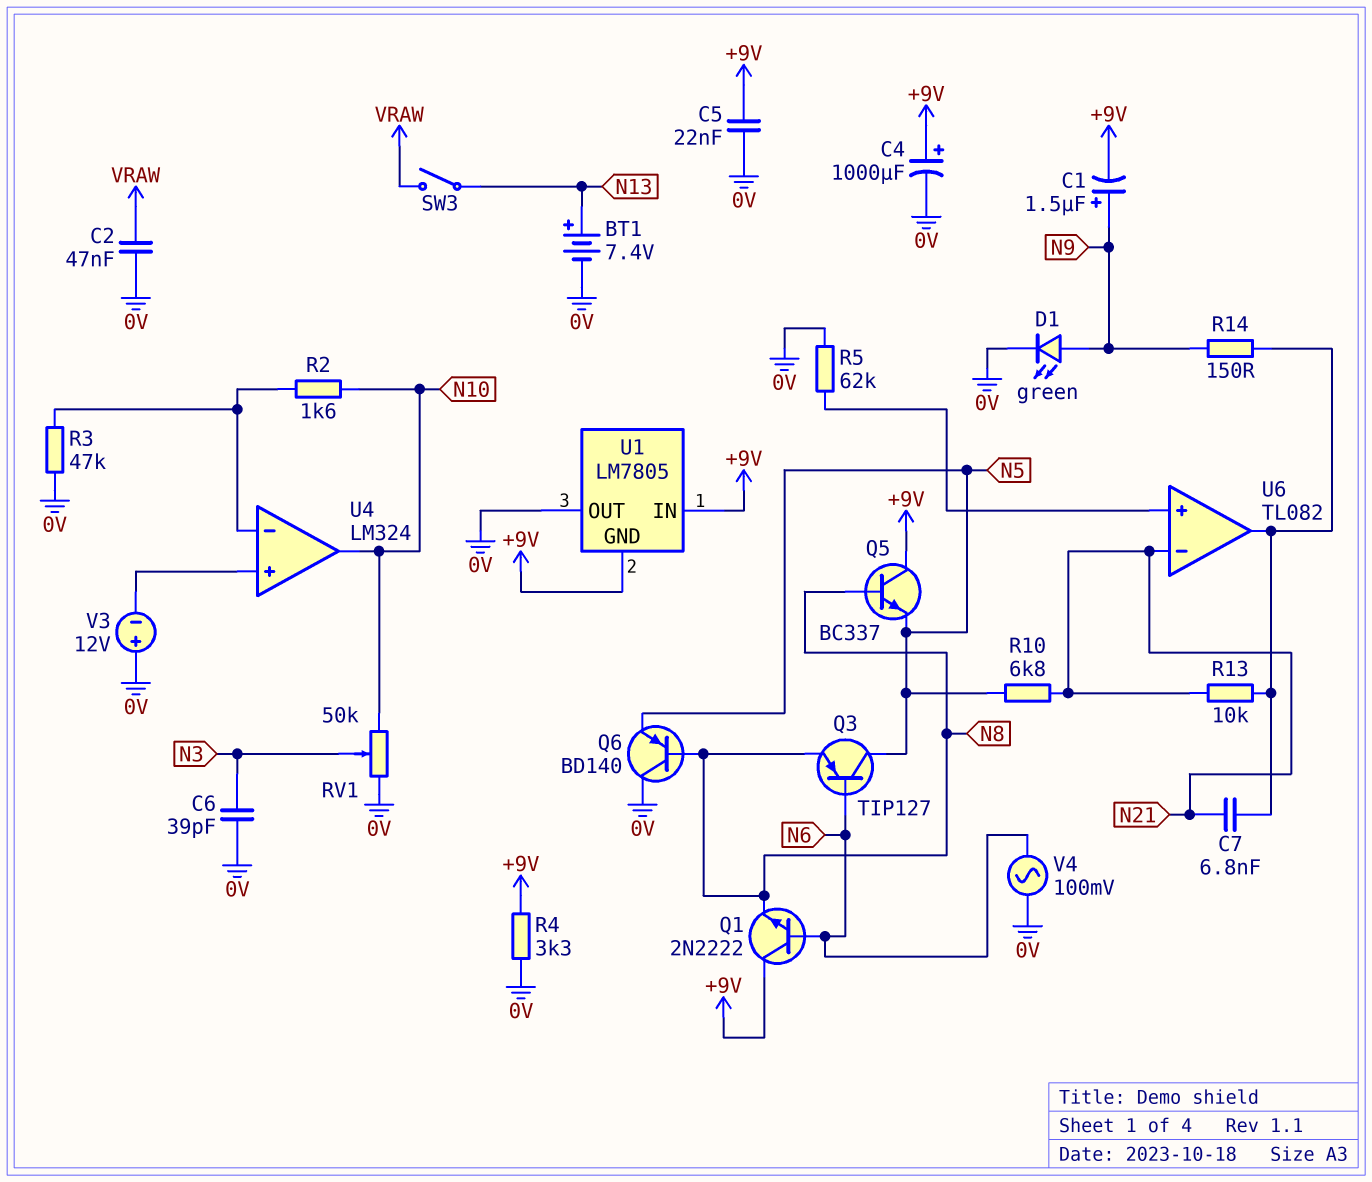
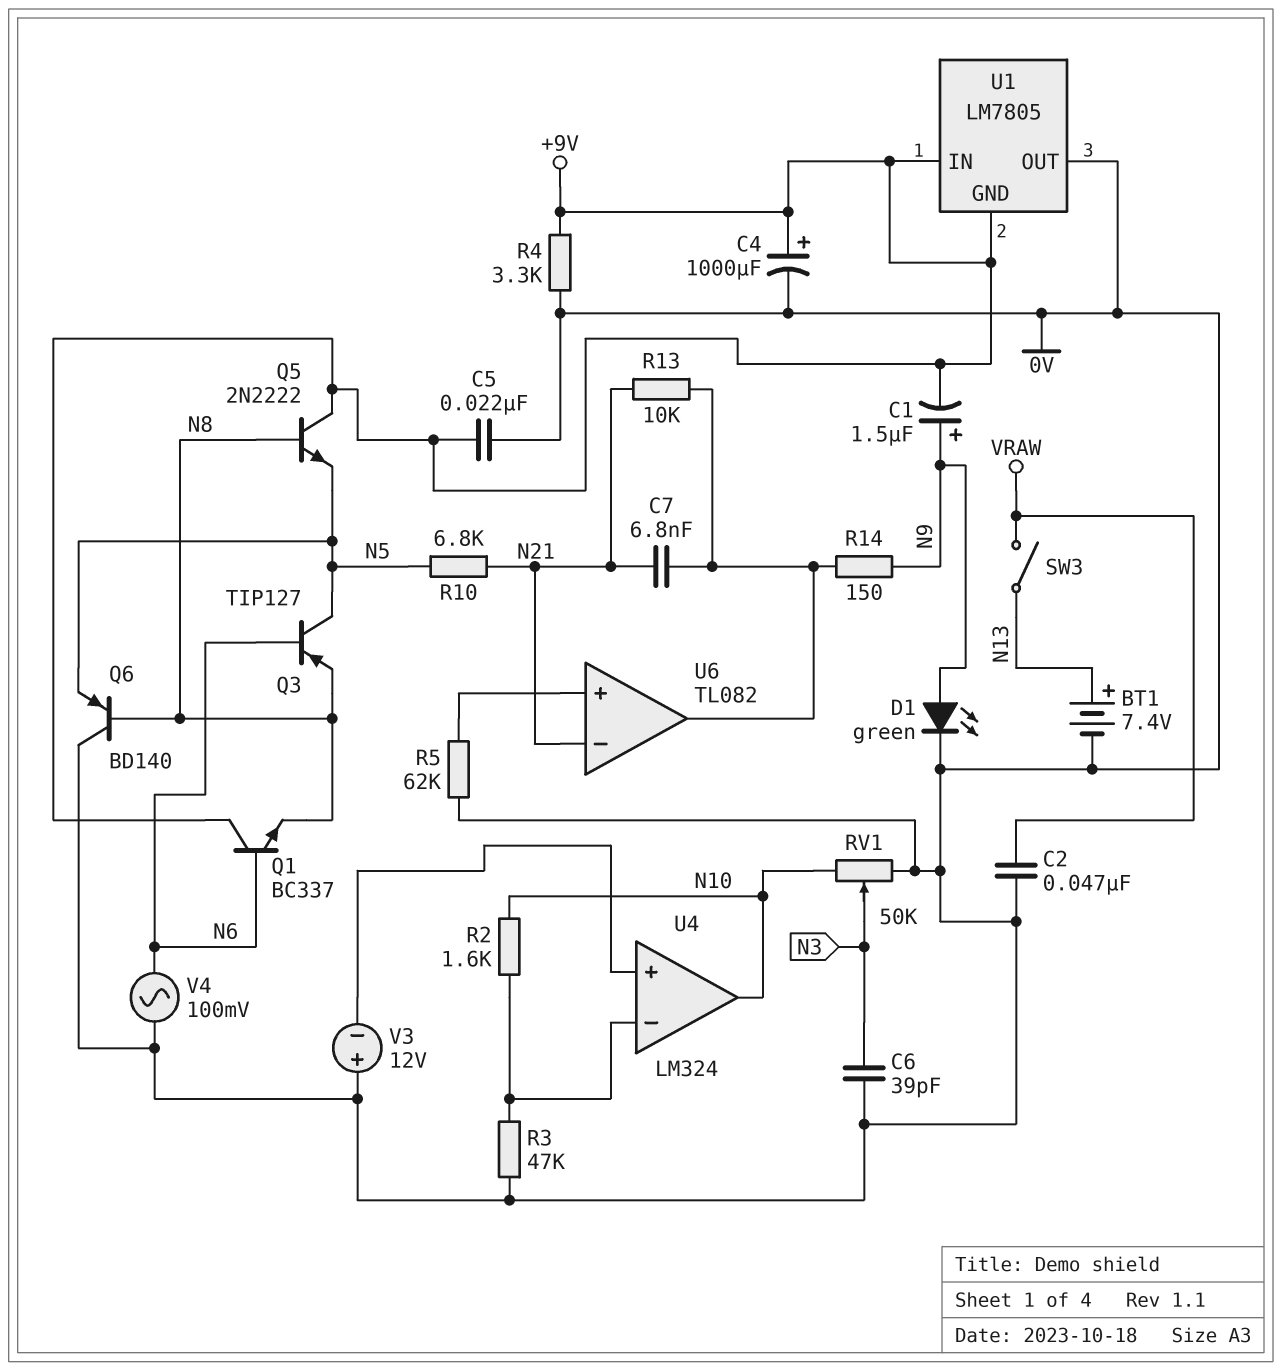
Q1: NPN 2N2222 (B N6, C +9V, E N8) -> NPN BC337 (B N6, C +9V, E N8)
Q5: NPN BC337 (B N8, C +9V, E N5) -> NPN 2N2222 (B N8, C +9V, E N5)

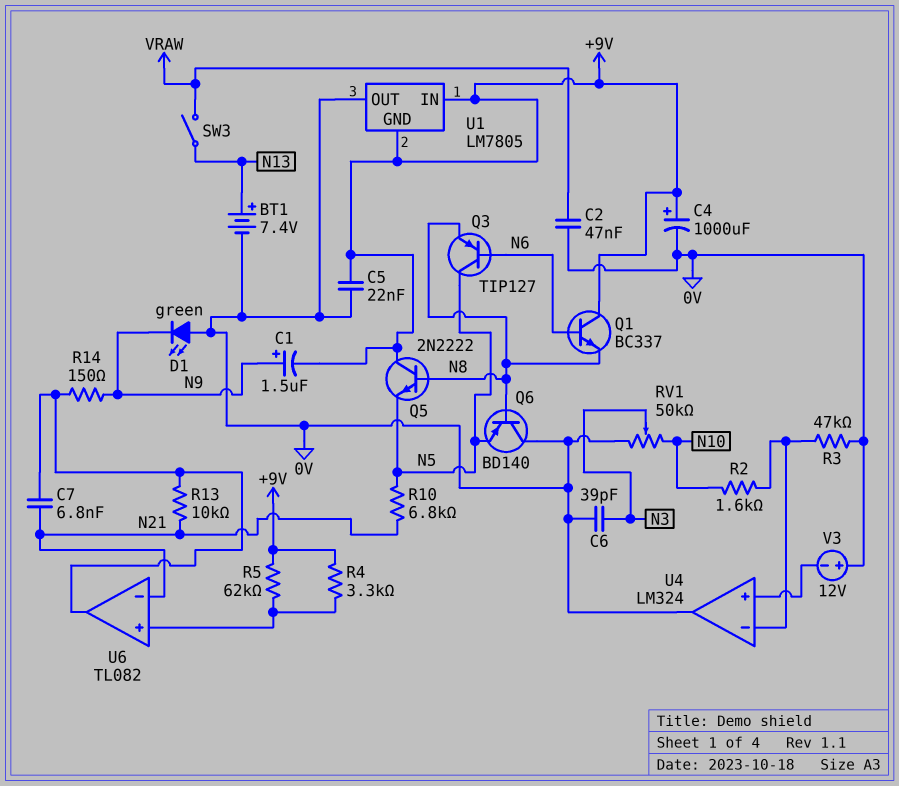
D1: LED green (A N9, K 0V) -> LED green (A 0V, K N9)
R4: 3.3k (+9V, 0V) -> 3.3k (+9V, U6/in+)
R5: 62k (0V, U6/in+) -> 62k (+9V, U6/in+)
U4 pin out: N10 -> 0V
V4: AC 100mV (0V, N6) -> none

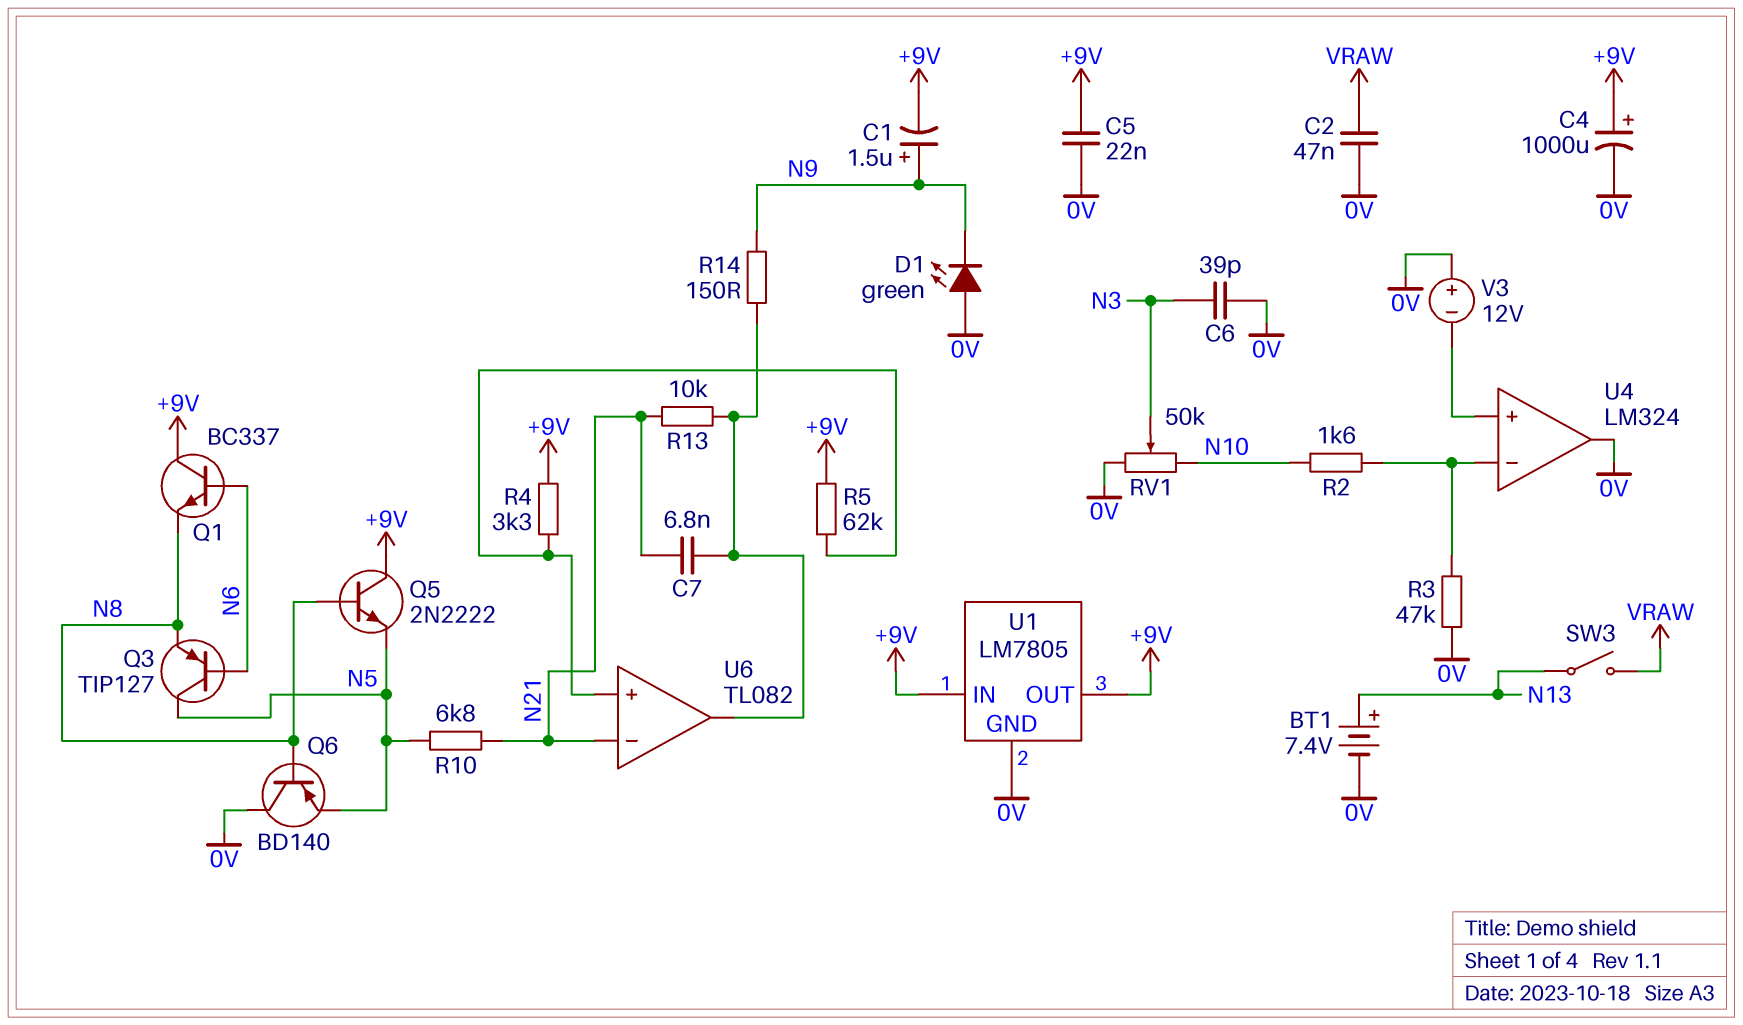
U1 pin GND: +9V -> 0V
U1 pin OUT: 0V -> +9V

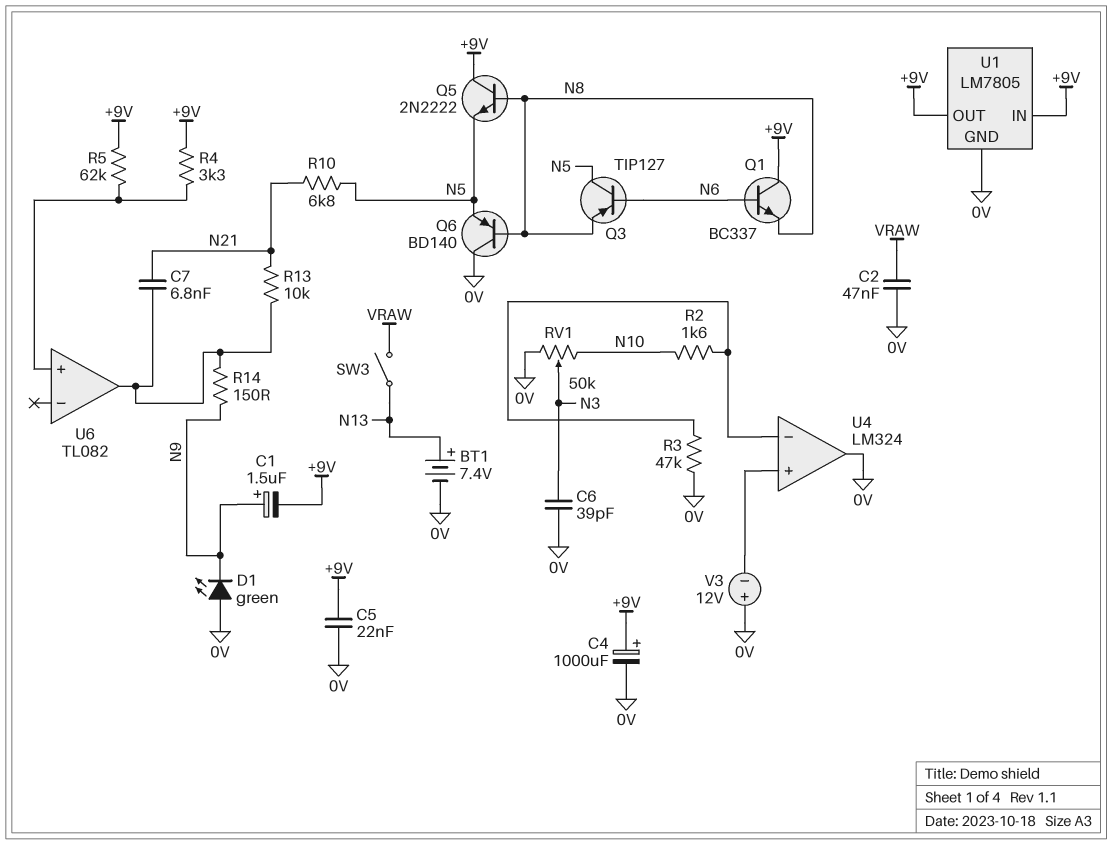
U6 pin in-: N21 -> none

